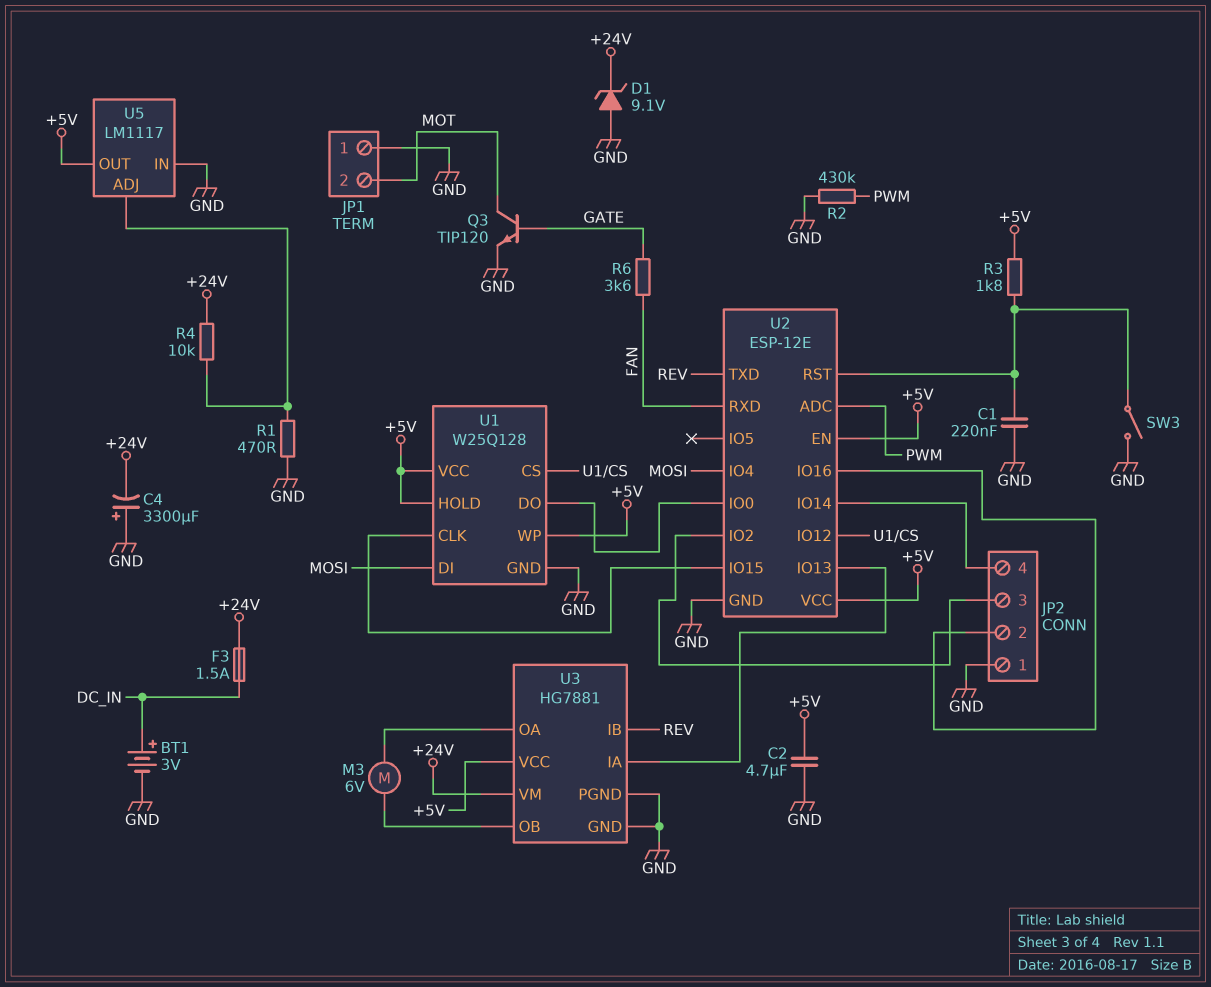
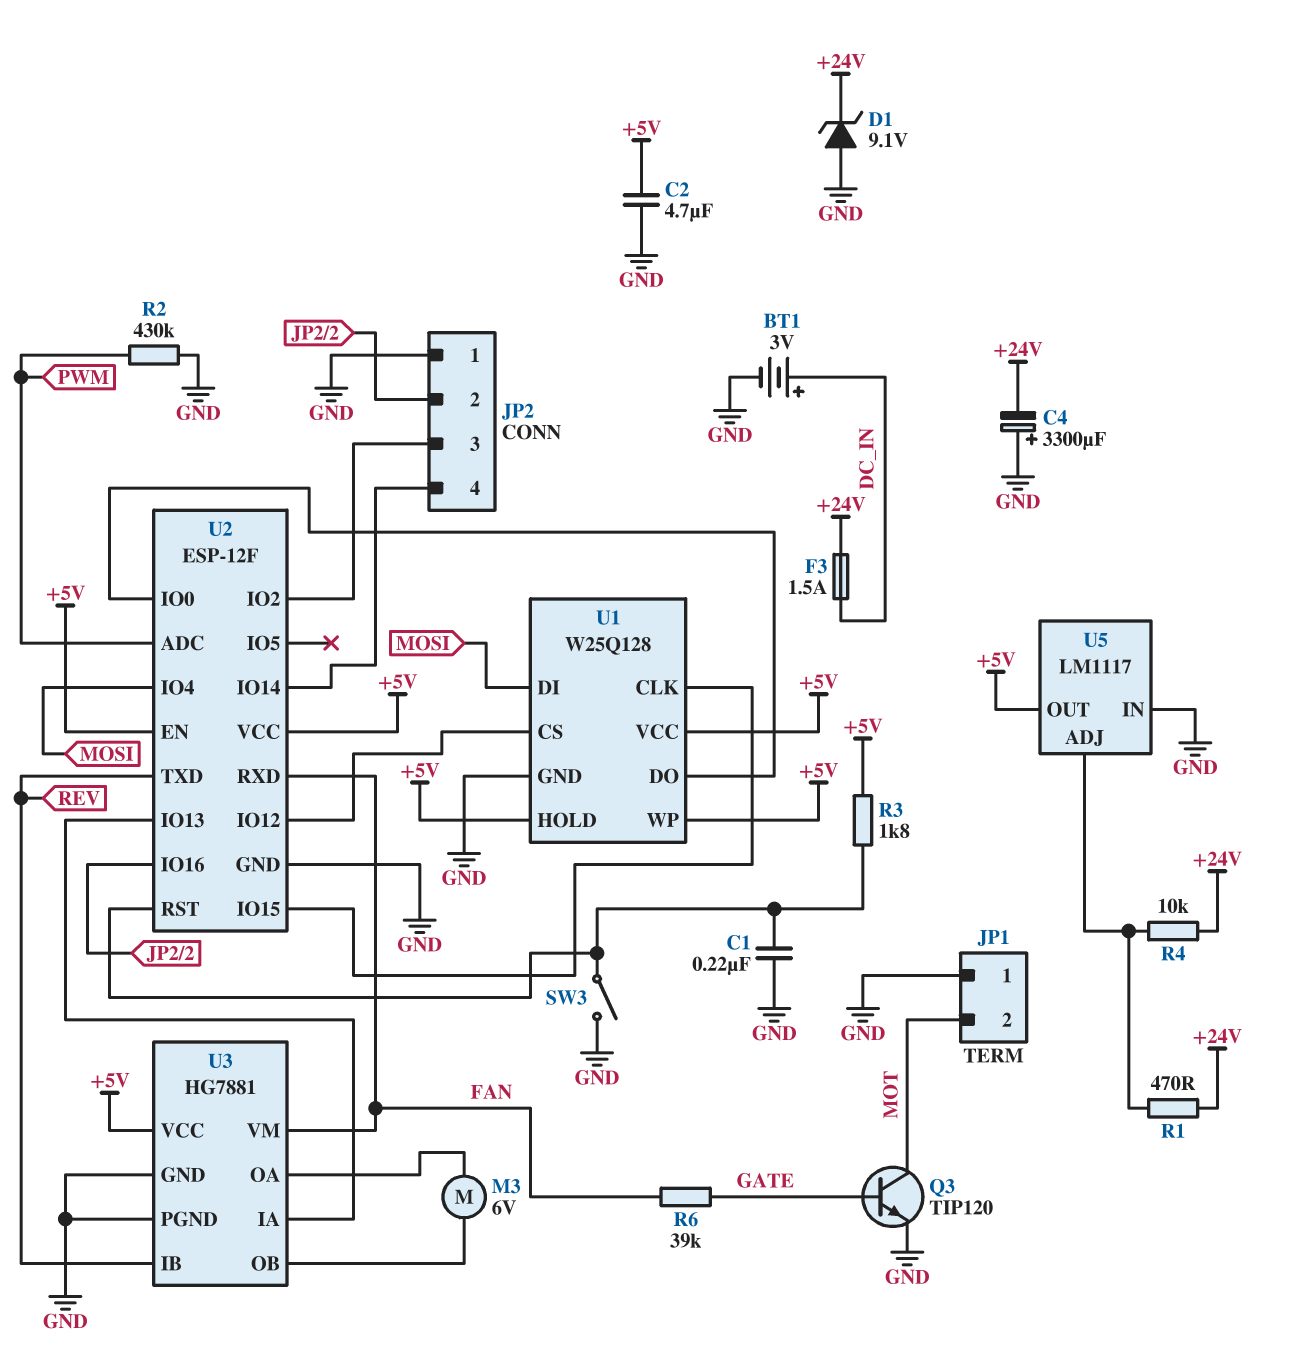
R1: 470 (GND, U5/ADJ) -> 470 (+24V, U5/ADJ)
R6: 3.6k (FAN, GATE) -> 39k (FAN, GATE)
U2: ESP-12E -> ESP-12F
U3 pin VM: +24V -> FAN

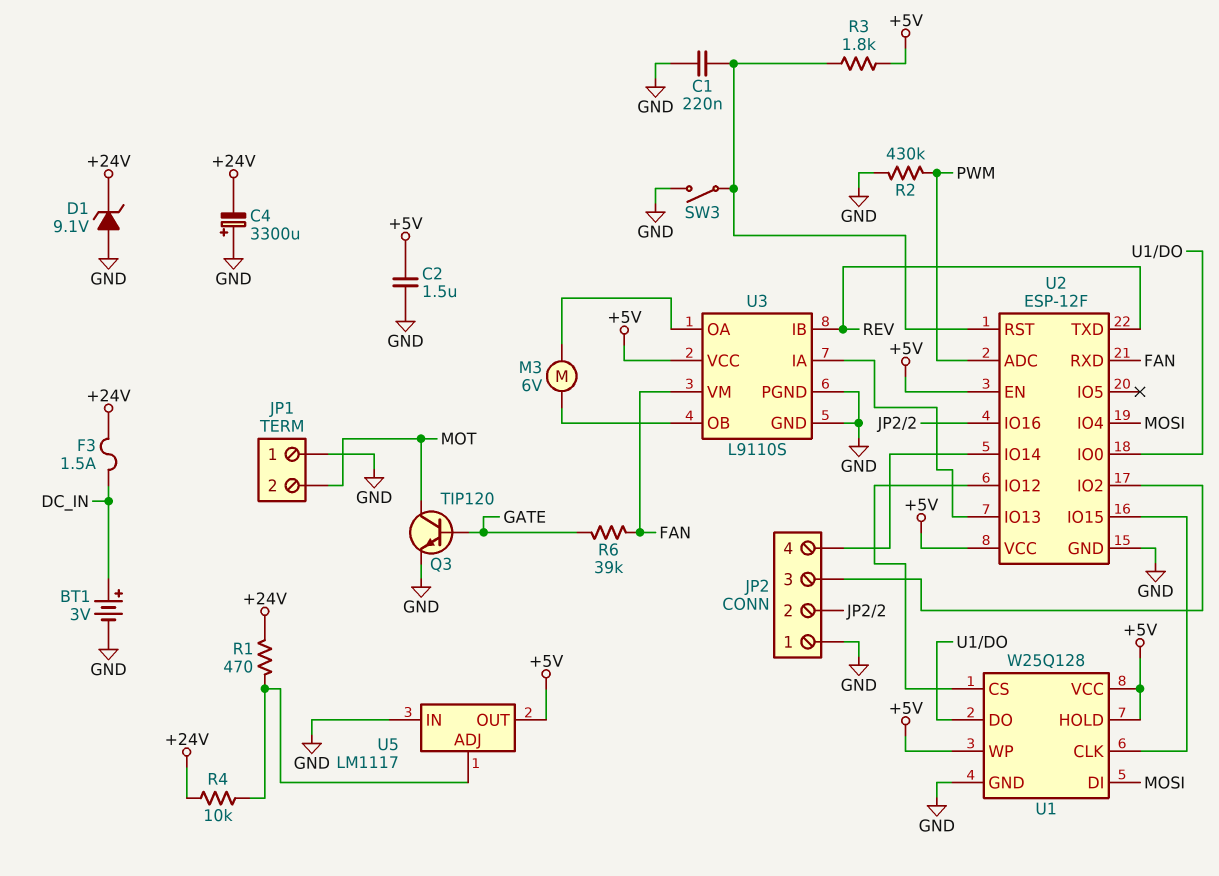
C2: 4.7uF (+5V, GND) -> 1.5uF (+5V, GND)
U3: HG7881 -> L9110S

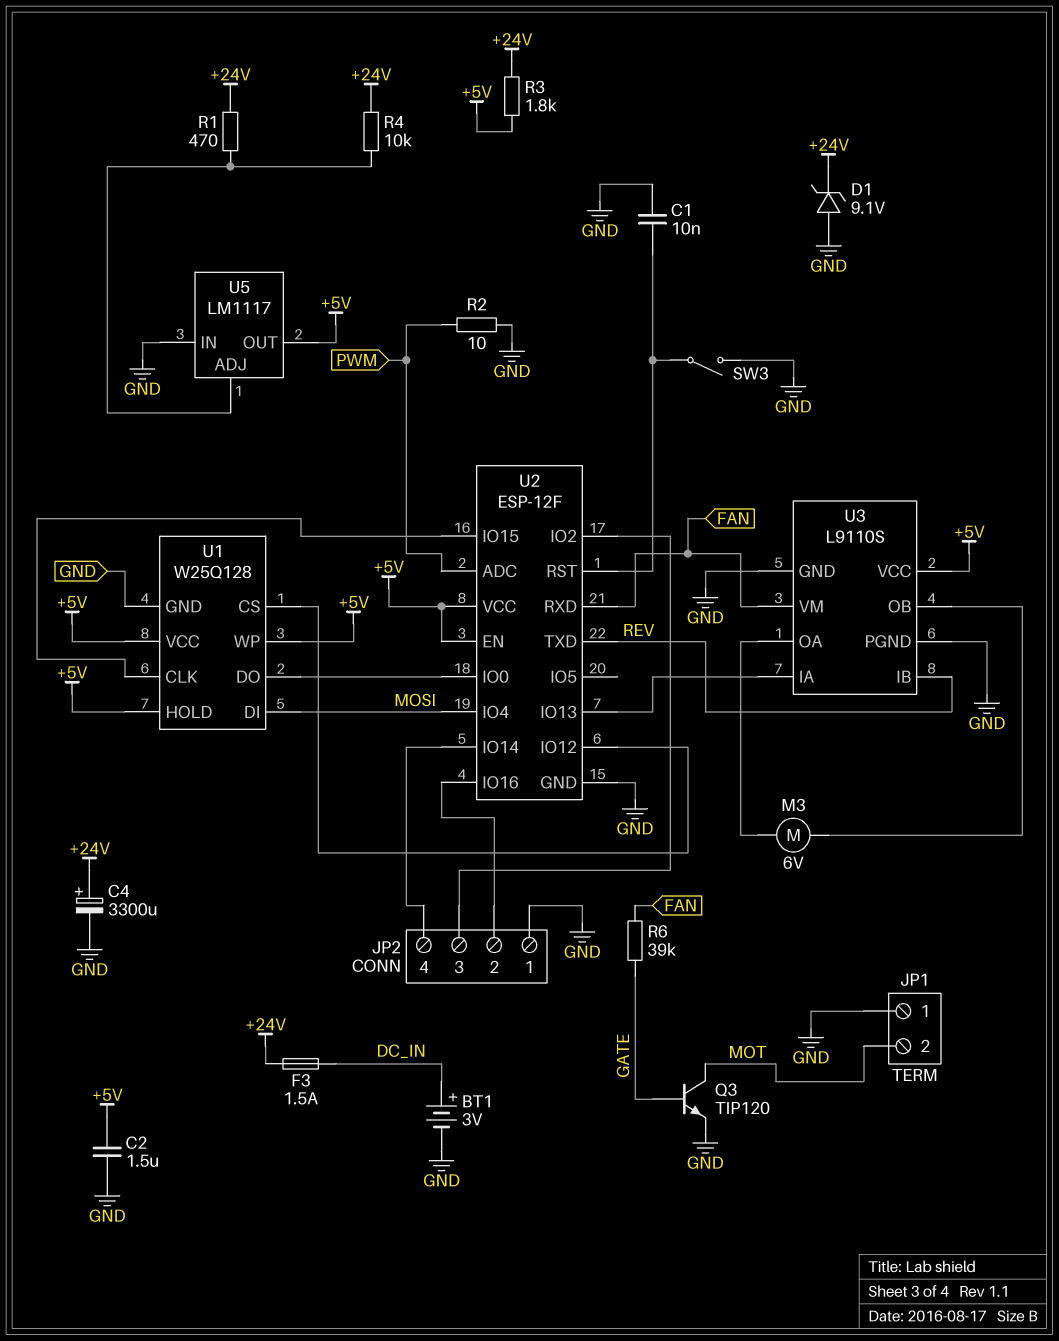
C1: 220nF (GND, U2/RST) -> 10nF (GND, U2/RST)
C4: 3300uF (plus GND, minus +24V) -> 3300uF (plus +24V, minus GND)
R2: 430k (GND, PWM) -> 10 (GND, PWM)
R3: 1.8k (+5V, U2/RST) -> 1.8k (+5V, +24V)

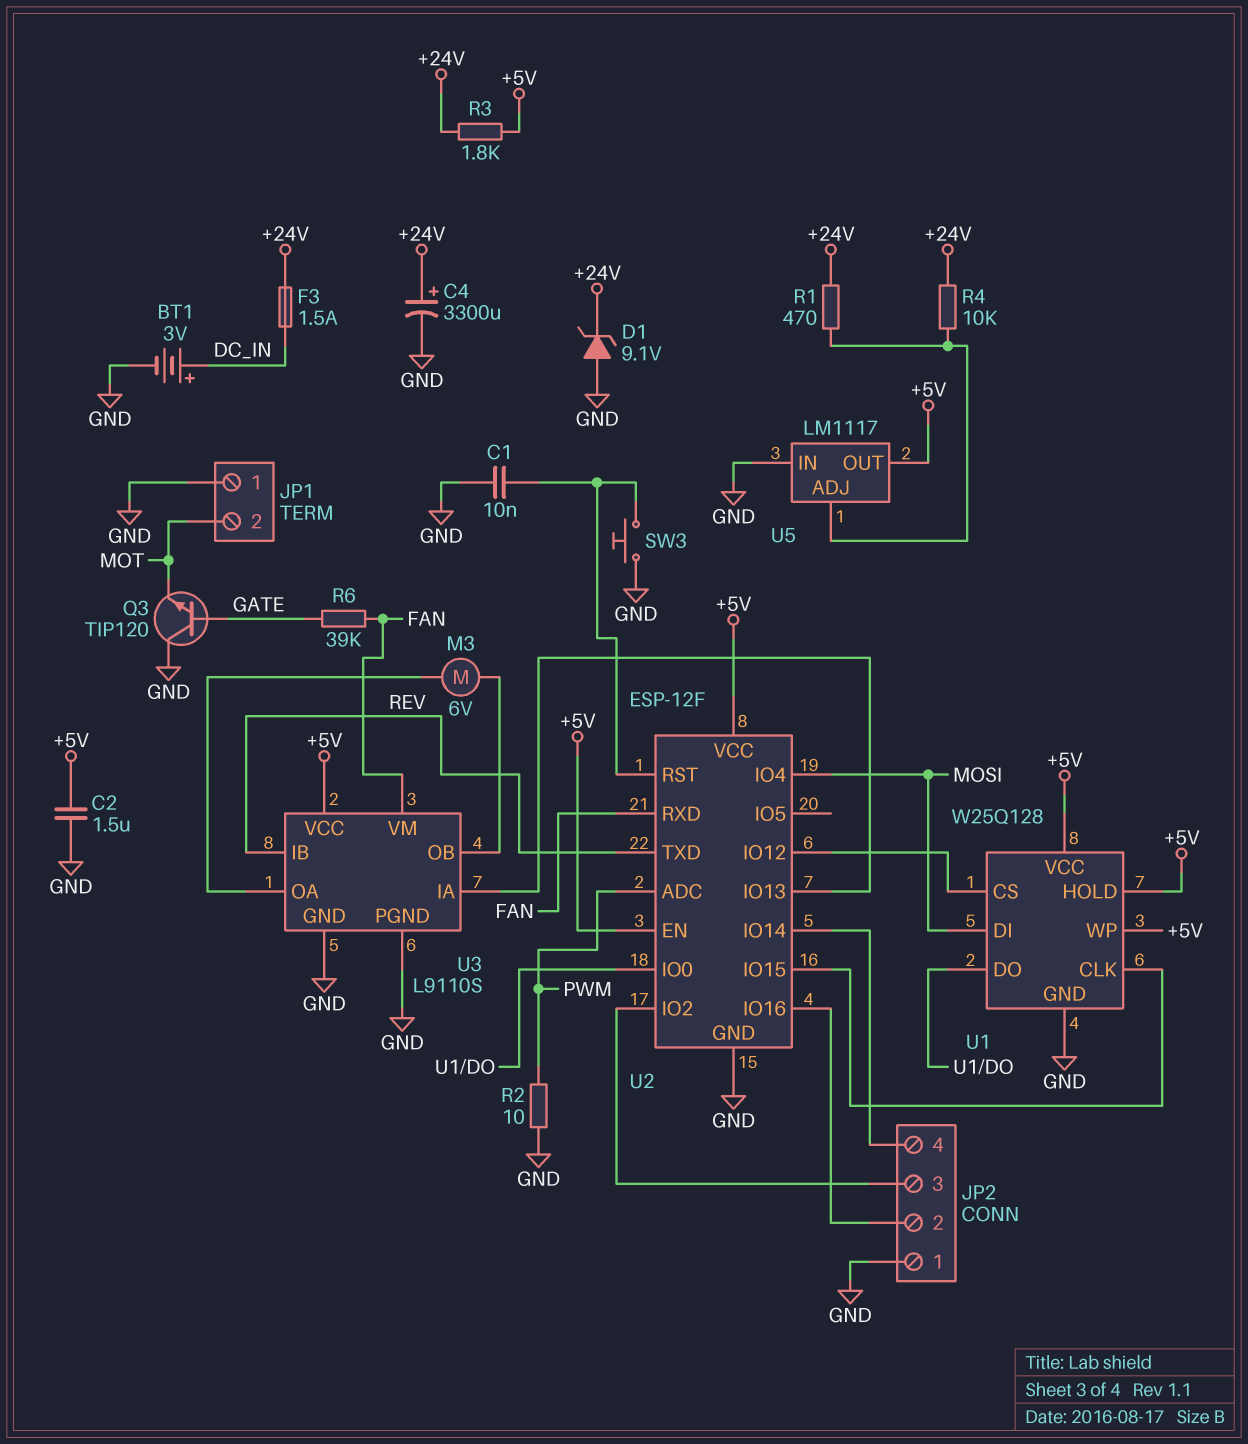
Q3: NPN TIP120 (B GATE, C MOT, E GND) -> NPN TIP120 (B GATE, C GND, E MOT)
SW3: switch (GND, U2/RST) -> button (GND, U2/RST)

